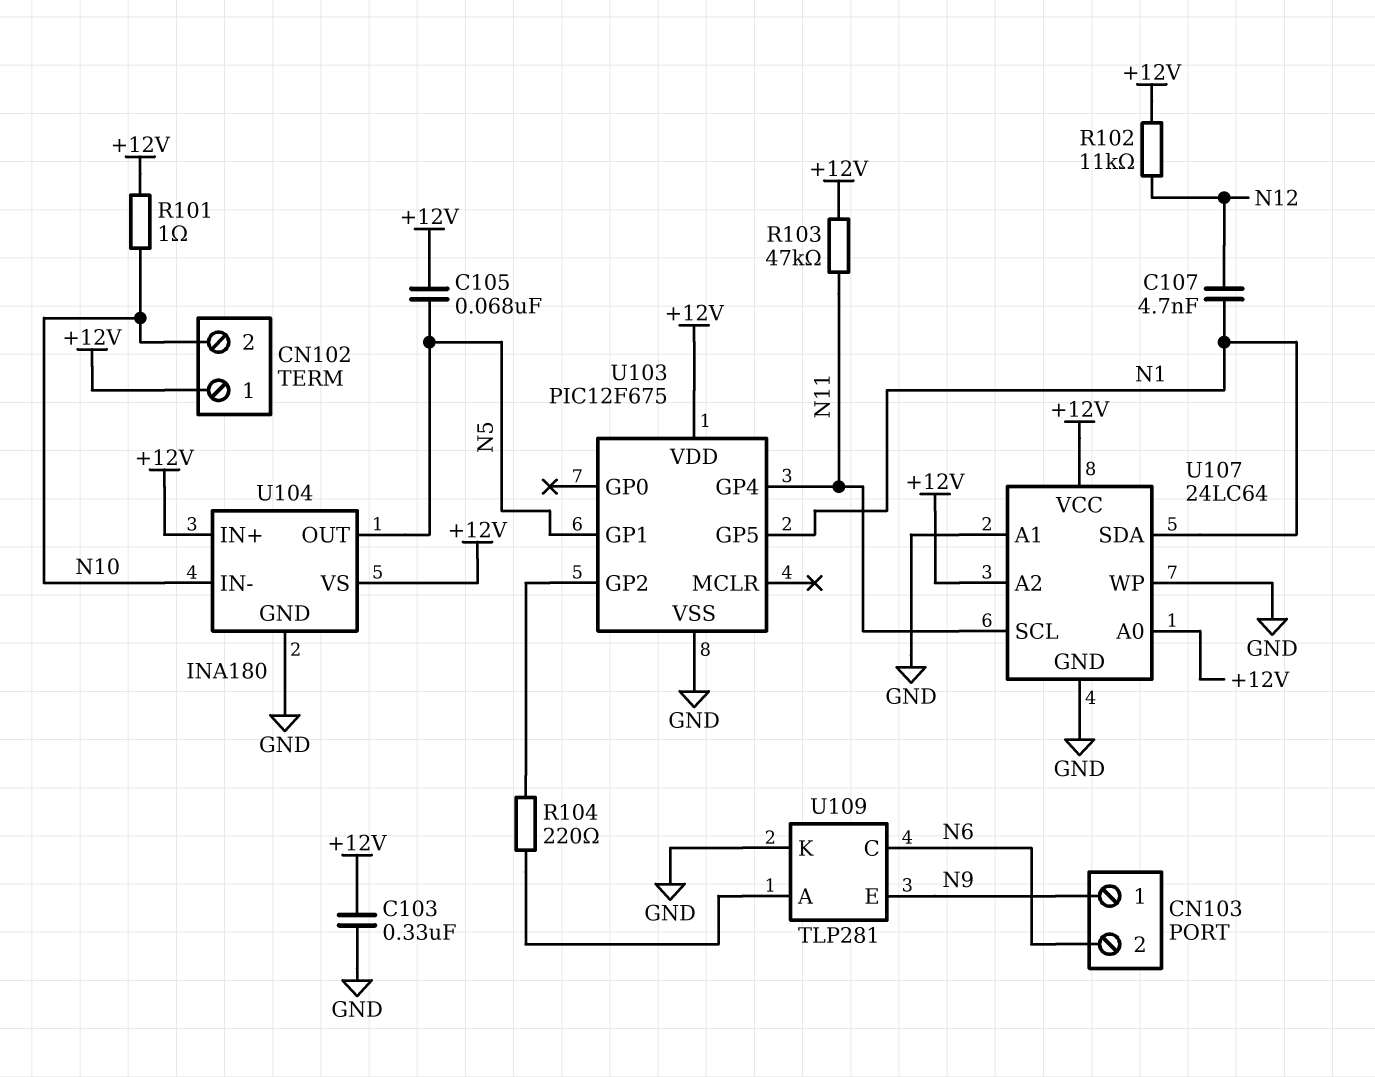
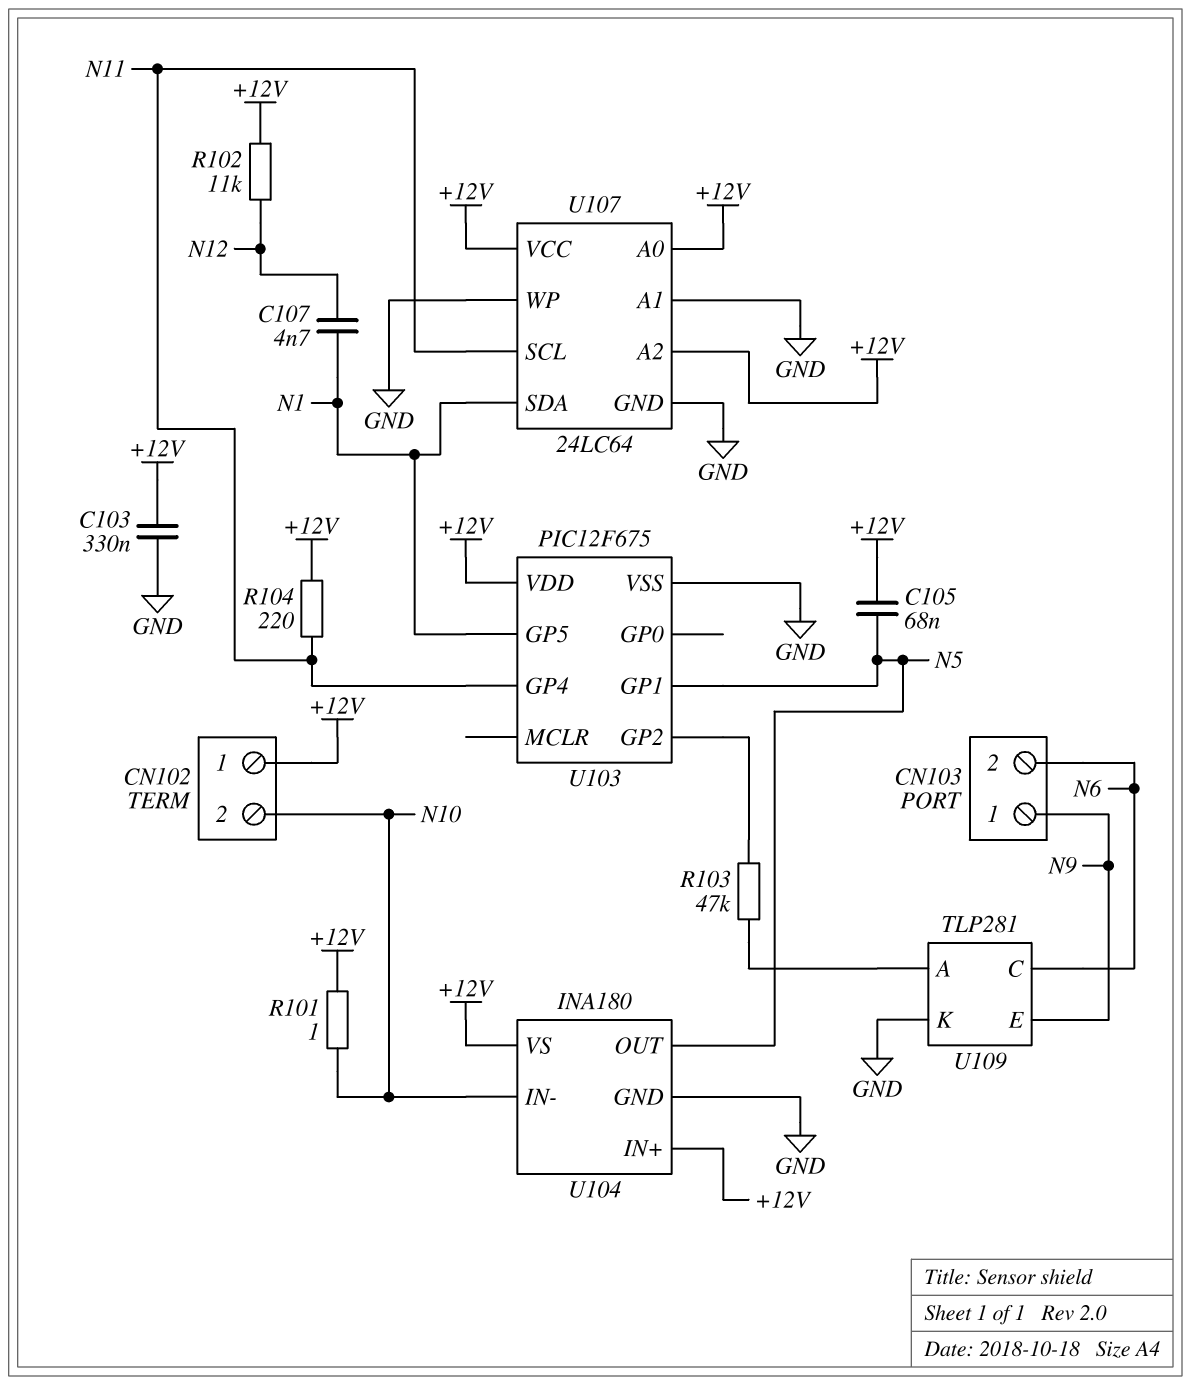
R103: 47k (+12V, N11) -> 47k (U103/GP2, U109/A)
R104: 220 (U103/GP2, U109/A) -> 220 (+12V, N11)

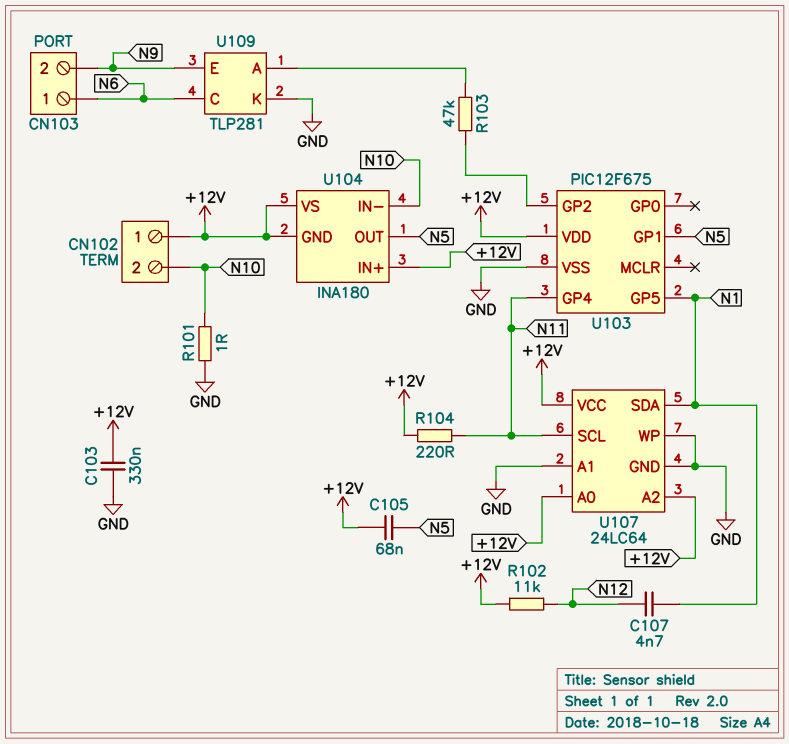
CN103 pin 1: N9 -> N6
CN103 pin 2: N6 -> N9
R101: 1 (+12V, N10) -> 1 (GND, N10)
U104 pin GND: GND -> +12V

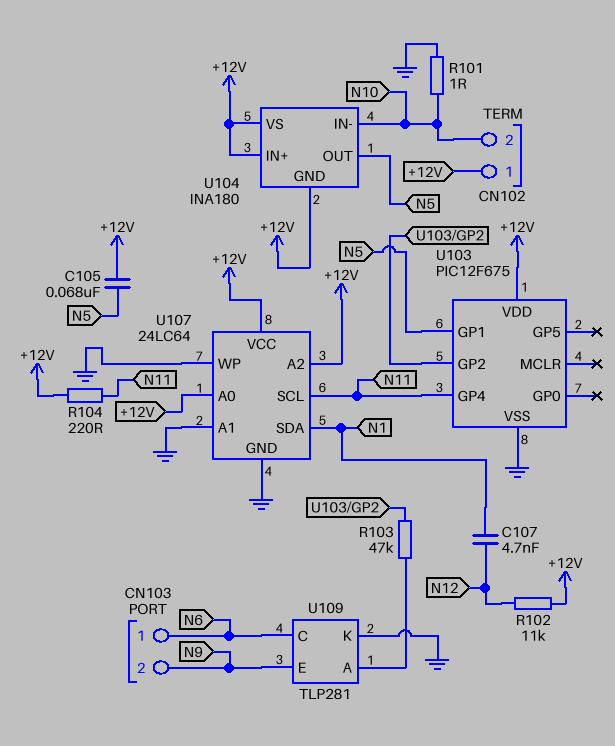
C103: 330nF (+12V, GND) -> none
U103 pin GP5: N1 -> none

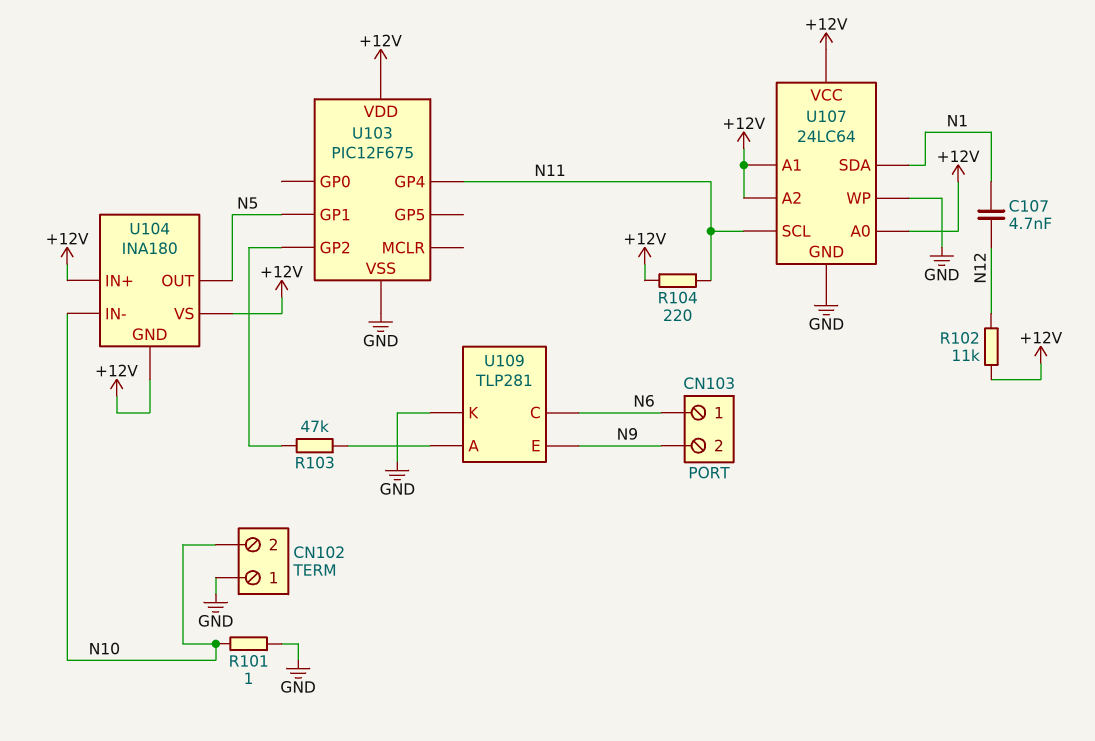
C105: 68nF (+12V, N5) -> none
CN102 pin 1: +12V -> GND
U107 pin A1: GND -> +12V

